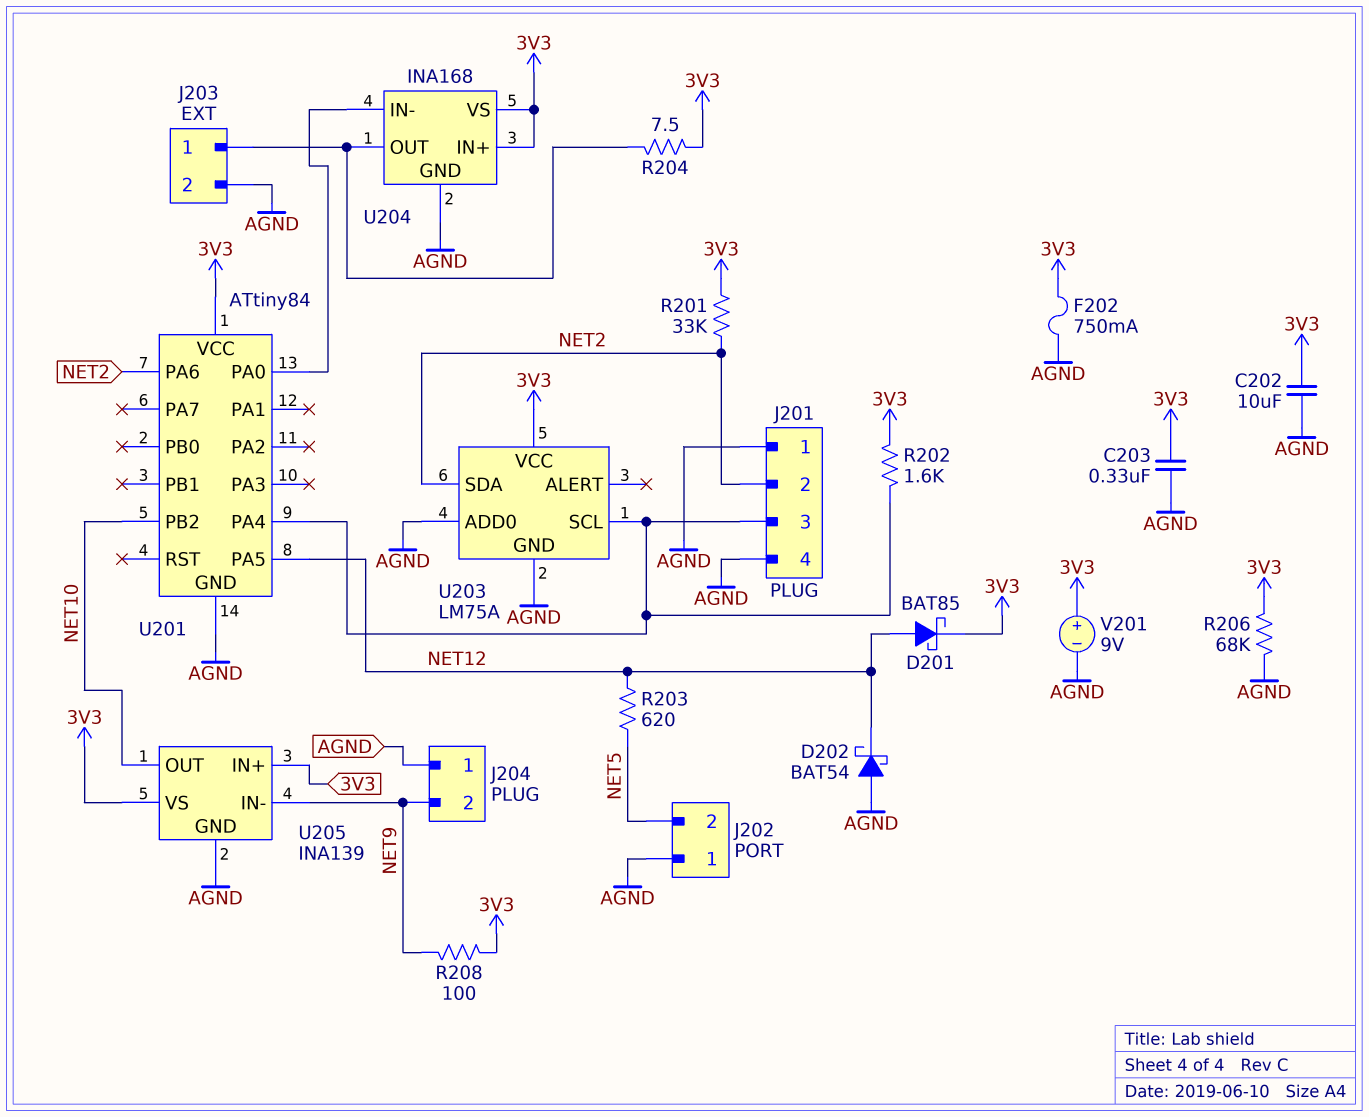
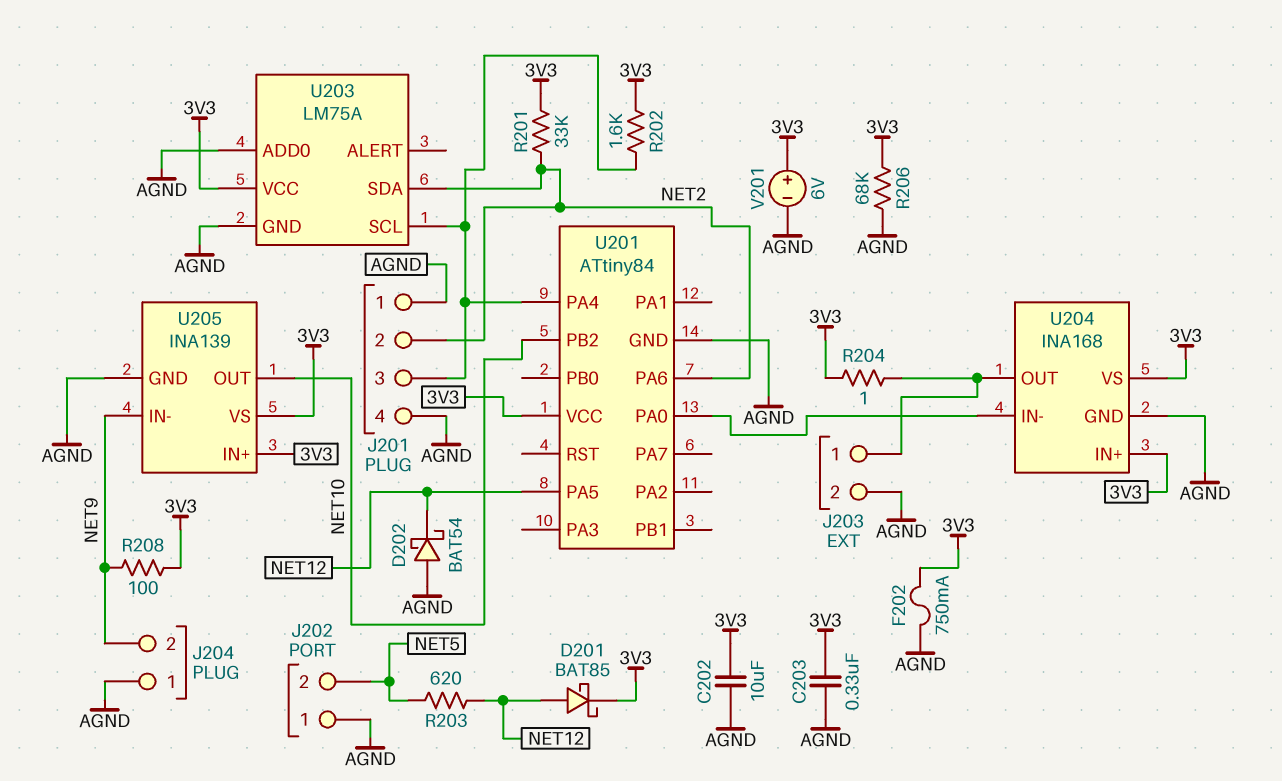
R204: 7.5 (3V3, J203/1) -> 1 (3V3, J203/1)
V201: 9V (plus 3V3, minus AGND) -> 6V (plus 3V3, minus AGND)

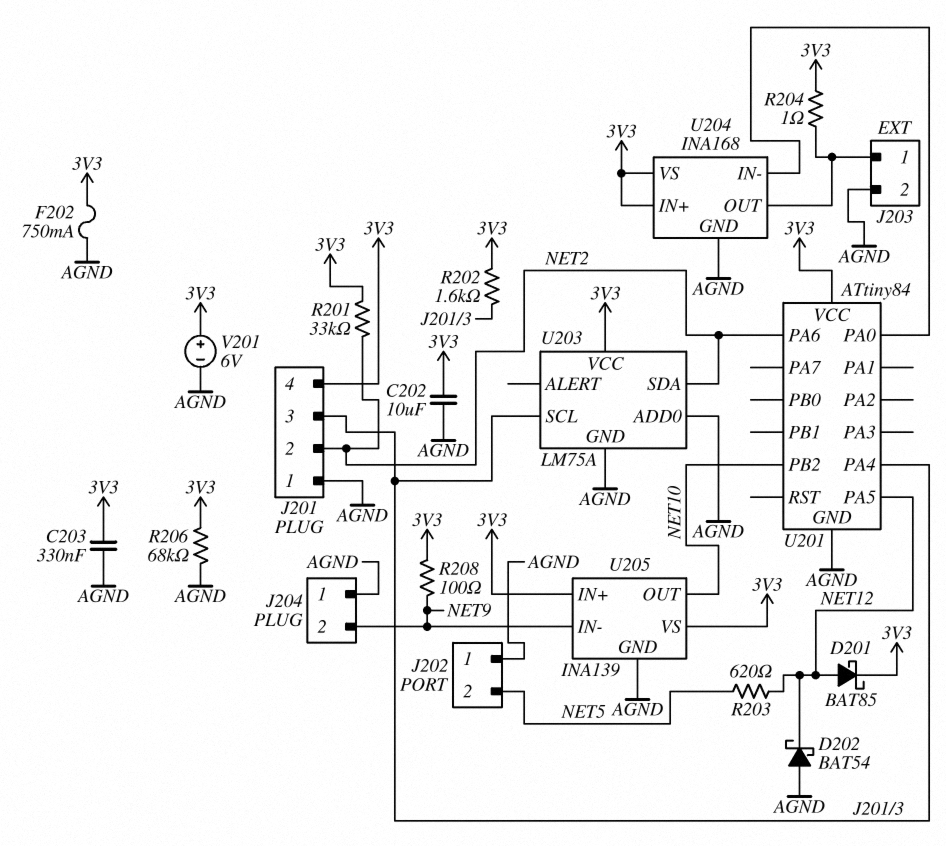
J201 pin 4: AGND -> 3V3

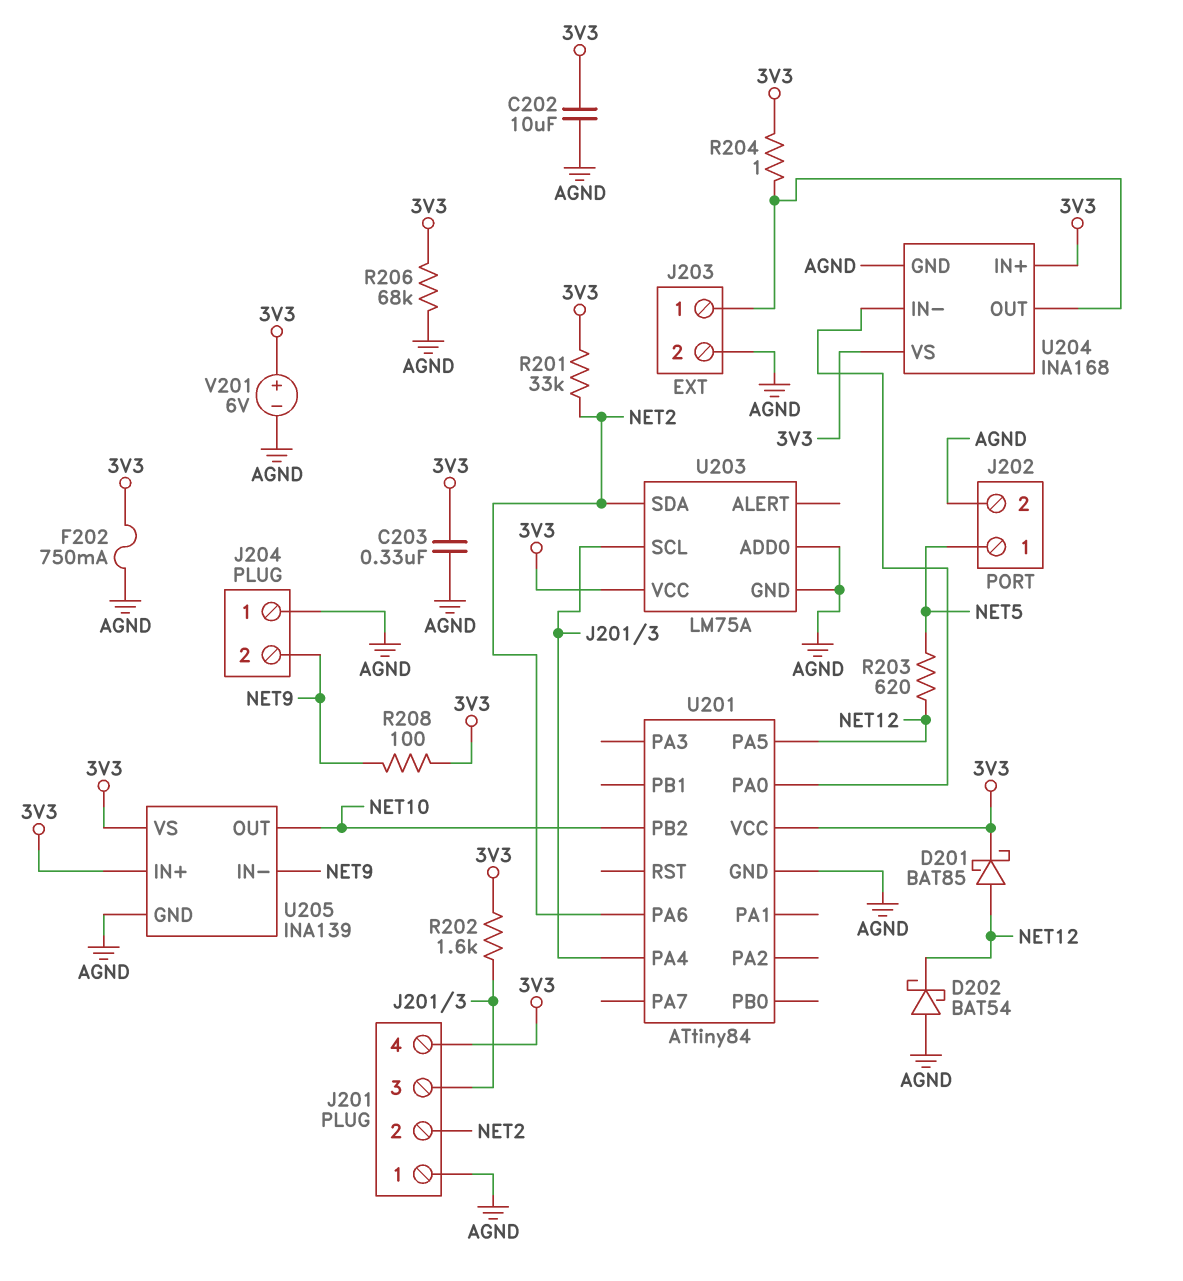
J202 pin 1: AGND -> NET5
J202 pin 2: NET5 -> AGND

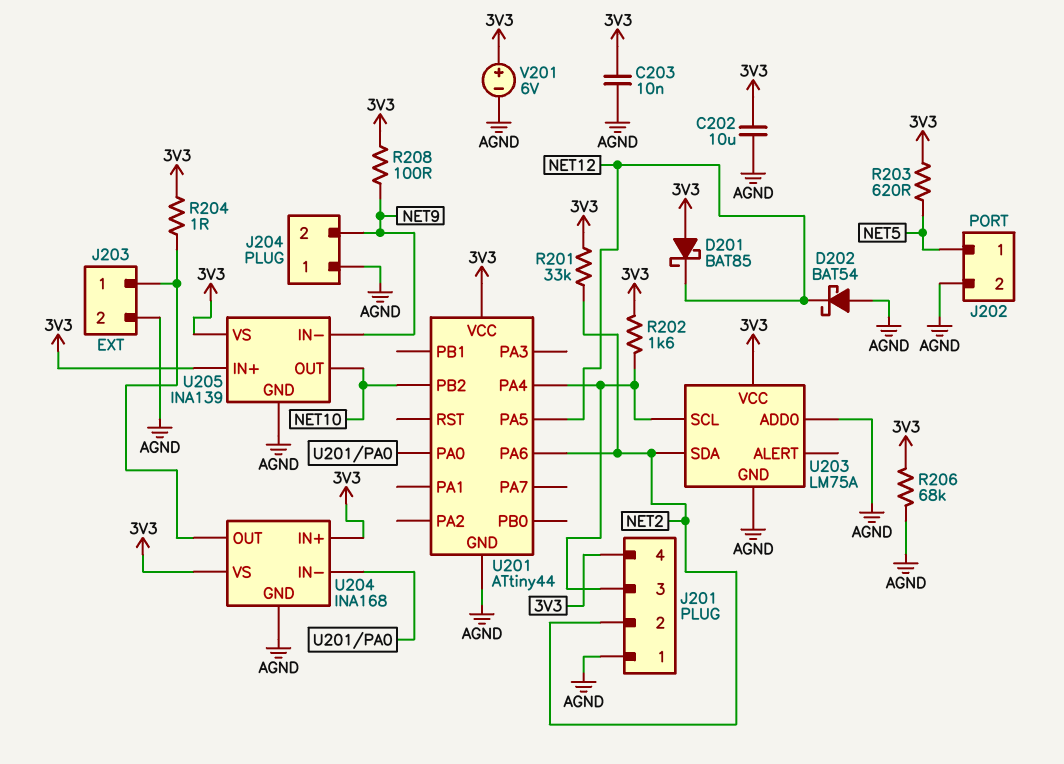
C203: 330nF (3V3, AGND) -> 10nF (3V3, AGND)
D201: schottky BAT85 (A NET12, K 3V3) -> schottky BAT85 (A 3V3, K NET12)
F202: 750mA (3V3, AGND) -> none
R203: 620 (NET5, NET12) -> 620 (3V3, NET5)
U201: ATtiny84 -> ATtiny44

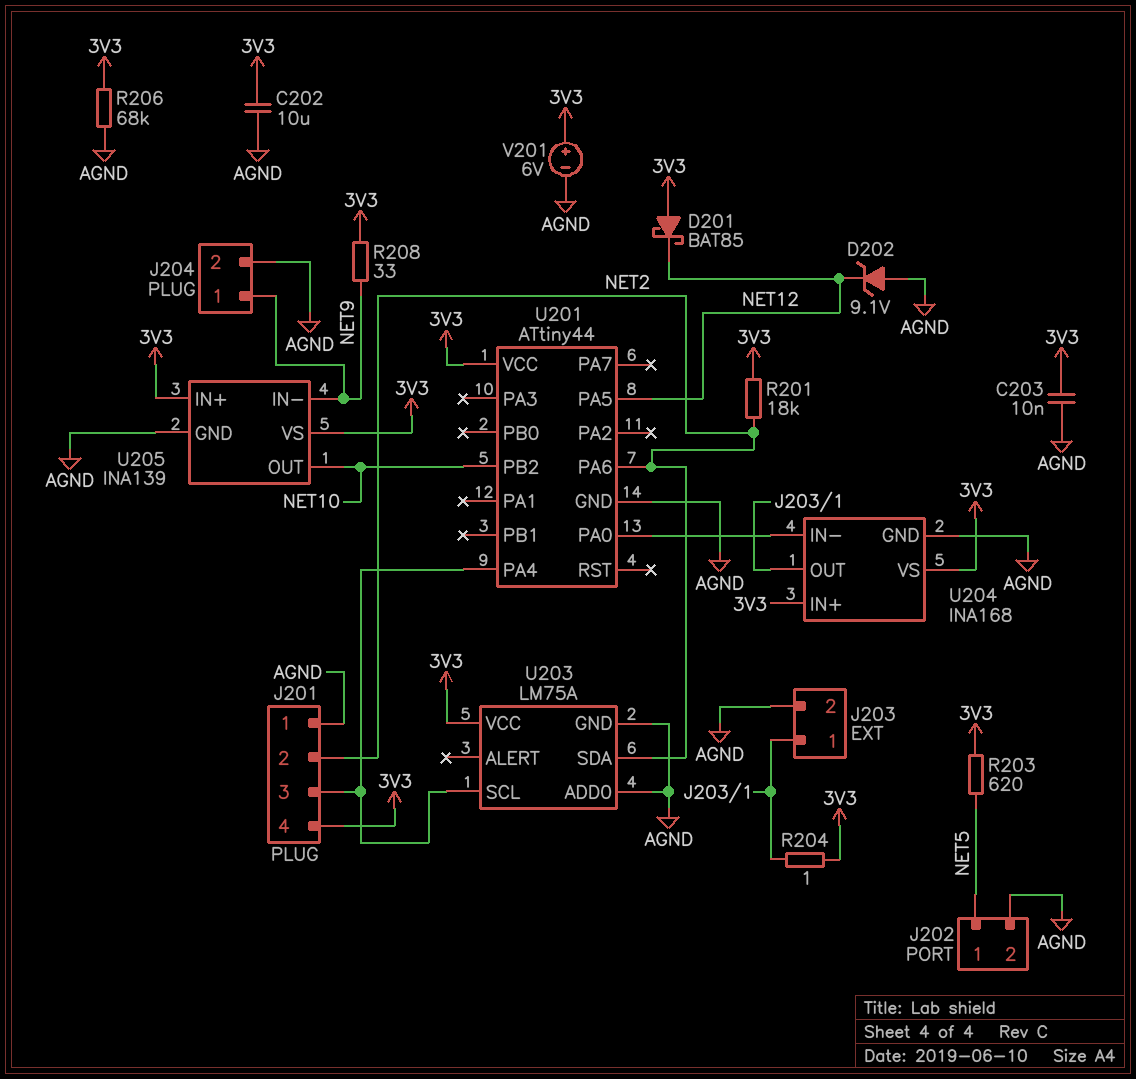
D202: schottky BAT54 (A AGND, K NET12) -> zener 9.1V (A AGND, K NET12)
J204 pin 1: AGND -> NET9
J204 pin 2: NET9 -> AGND
R201: 33k (3V3, NET2) -> 18k (3V3, NET2)
R202: 1.6k (3V3, J201/3) -> none
R208: 100 (3V3, NET9) -> 33 (3V3, NET9)

